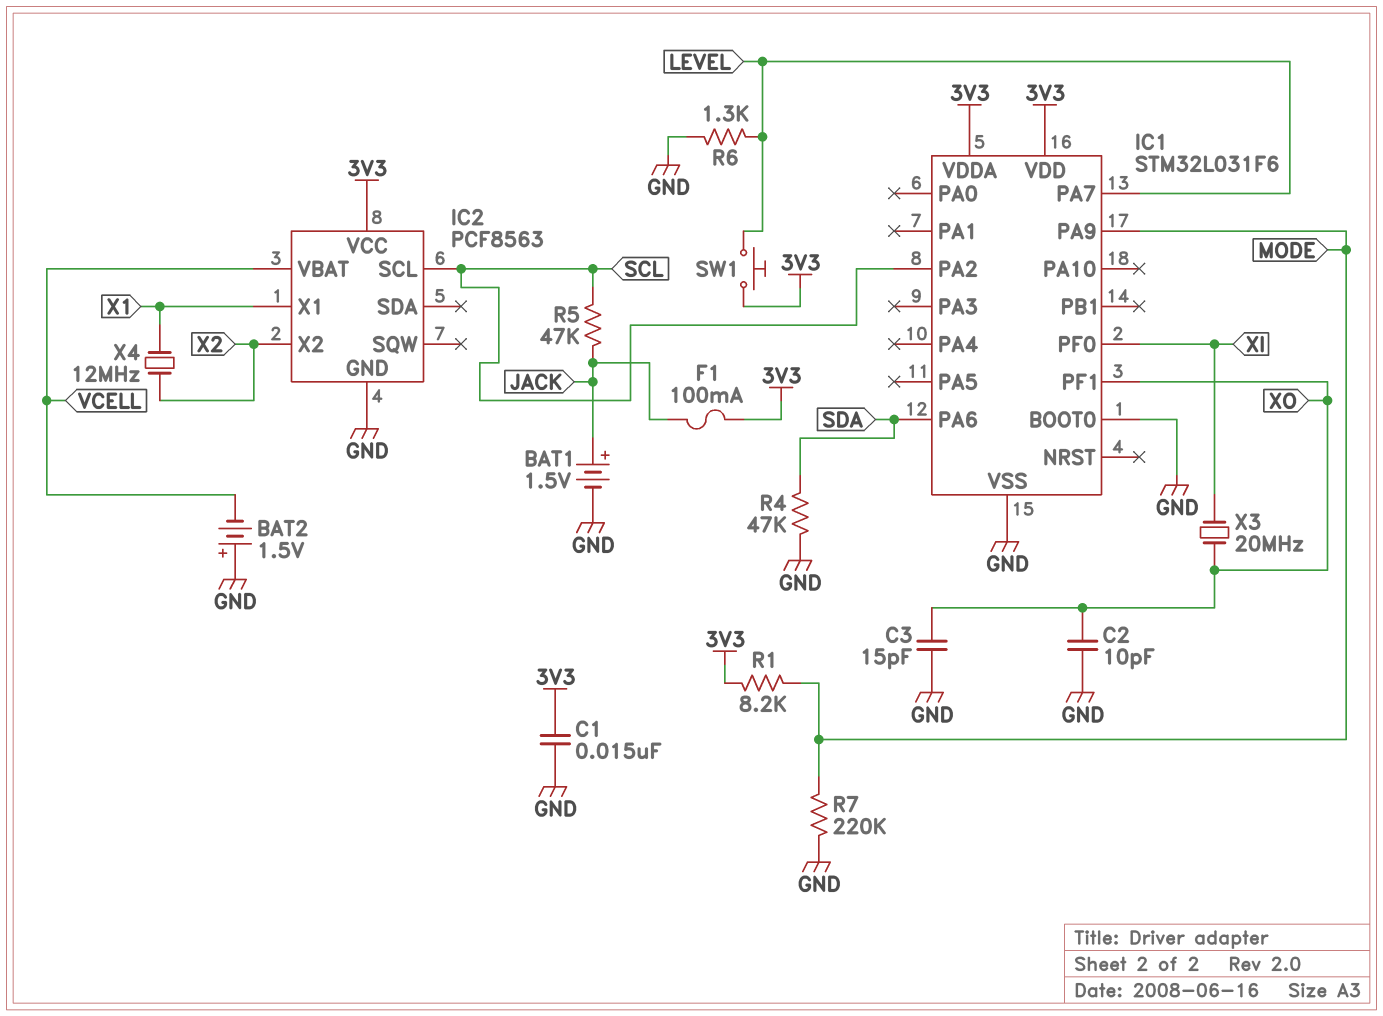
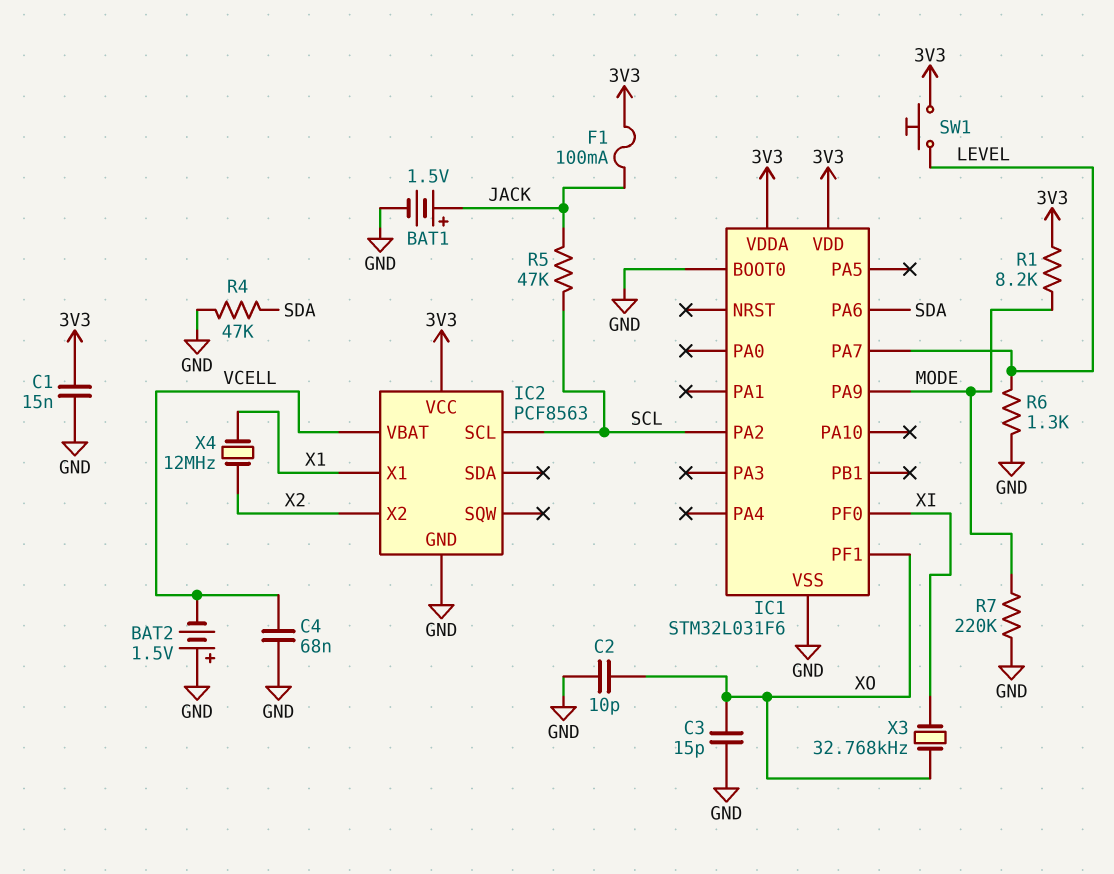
C4: none -> 68nF (GND, VCELL)
X3: 20MHz (XI, XO) -> 32.768kHz (XI, XO)

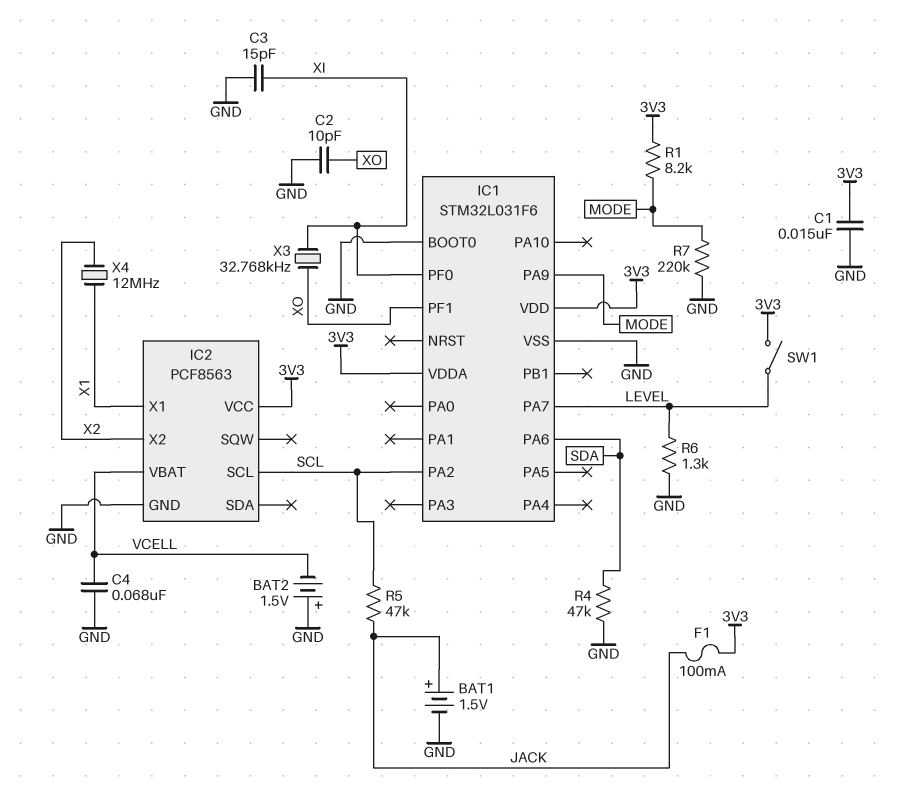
C3: 15pF (GND, XO) -> 15pF (GND, XI)
SW1: button (3V3, LEVEL) -> switch (3V3, LEVEL)

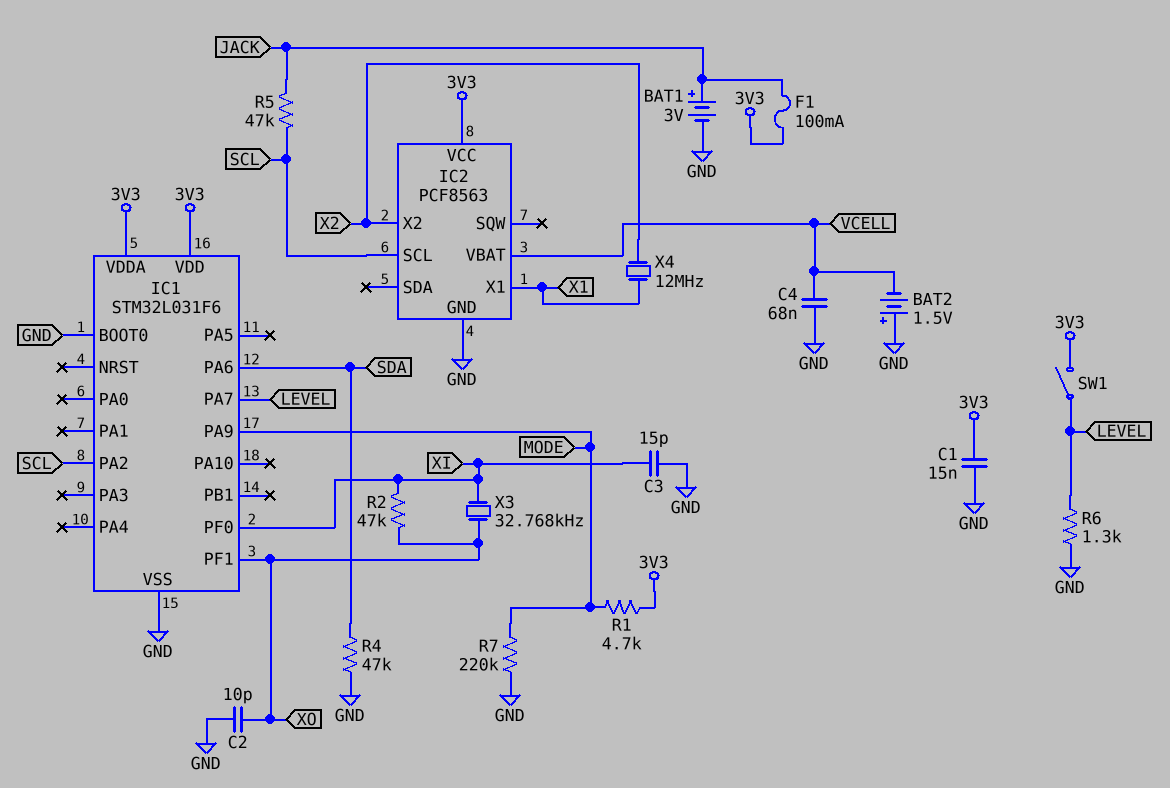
BAT1: 1.5V (plus JACK, minus GND) -> 3V (plus JACK, minus GND)
R1: 8.2k (3V3, MODE) -> 4.7k (3V3, MODE)
R2: none -> 47k (XI, XO)

